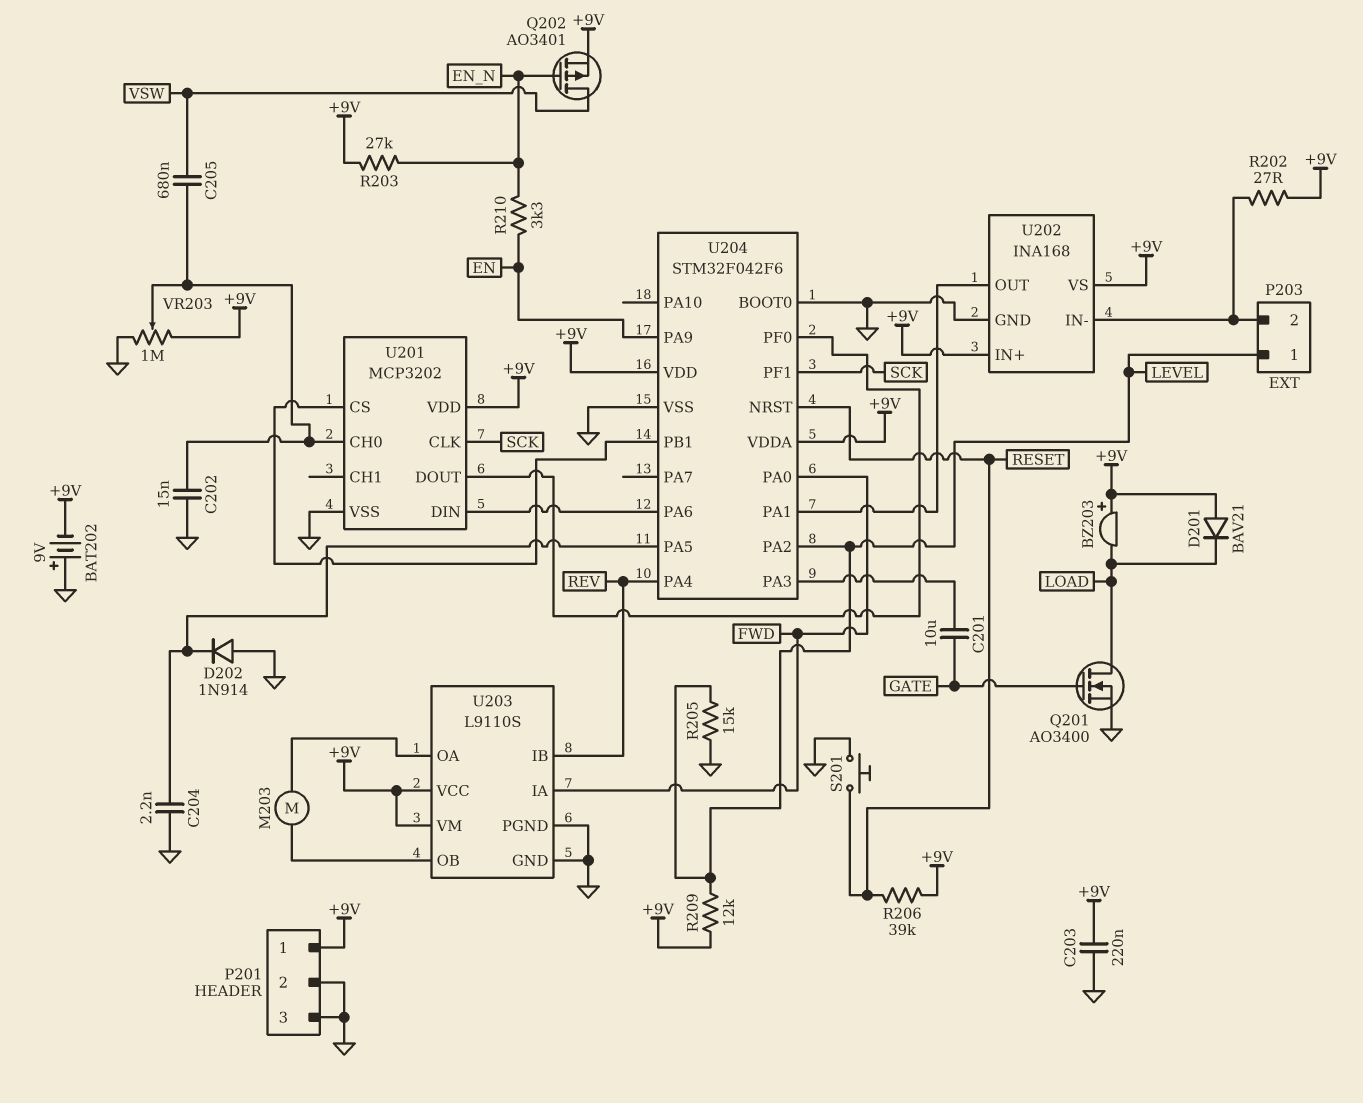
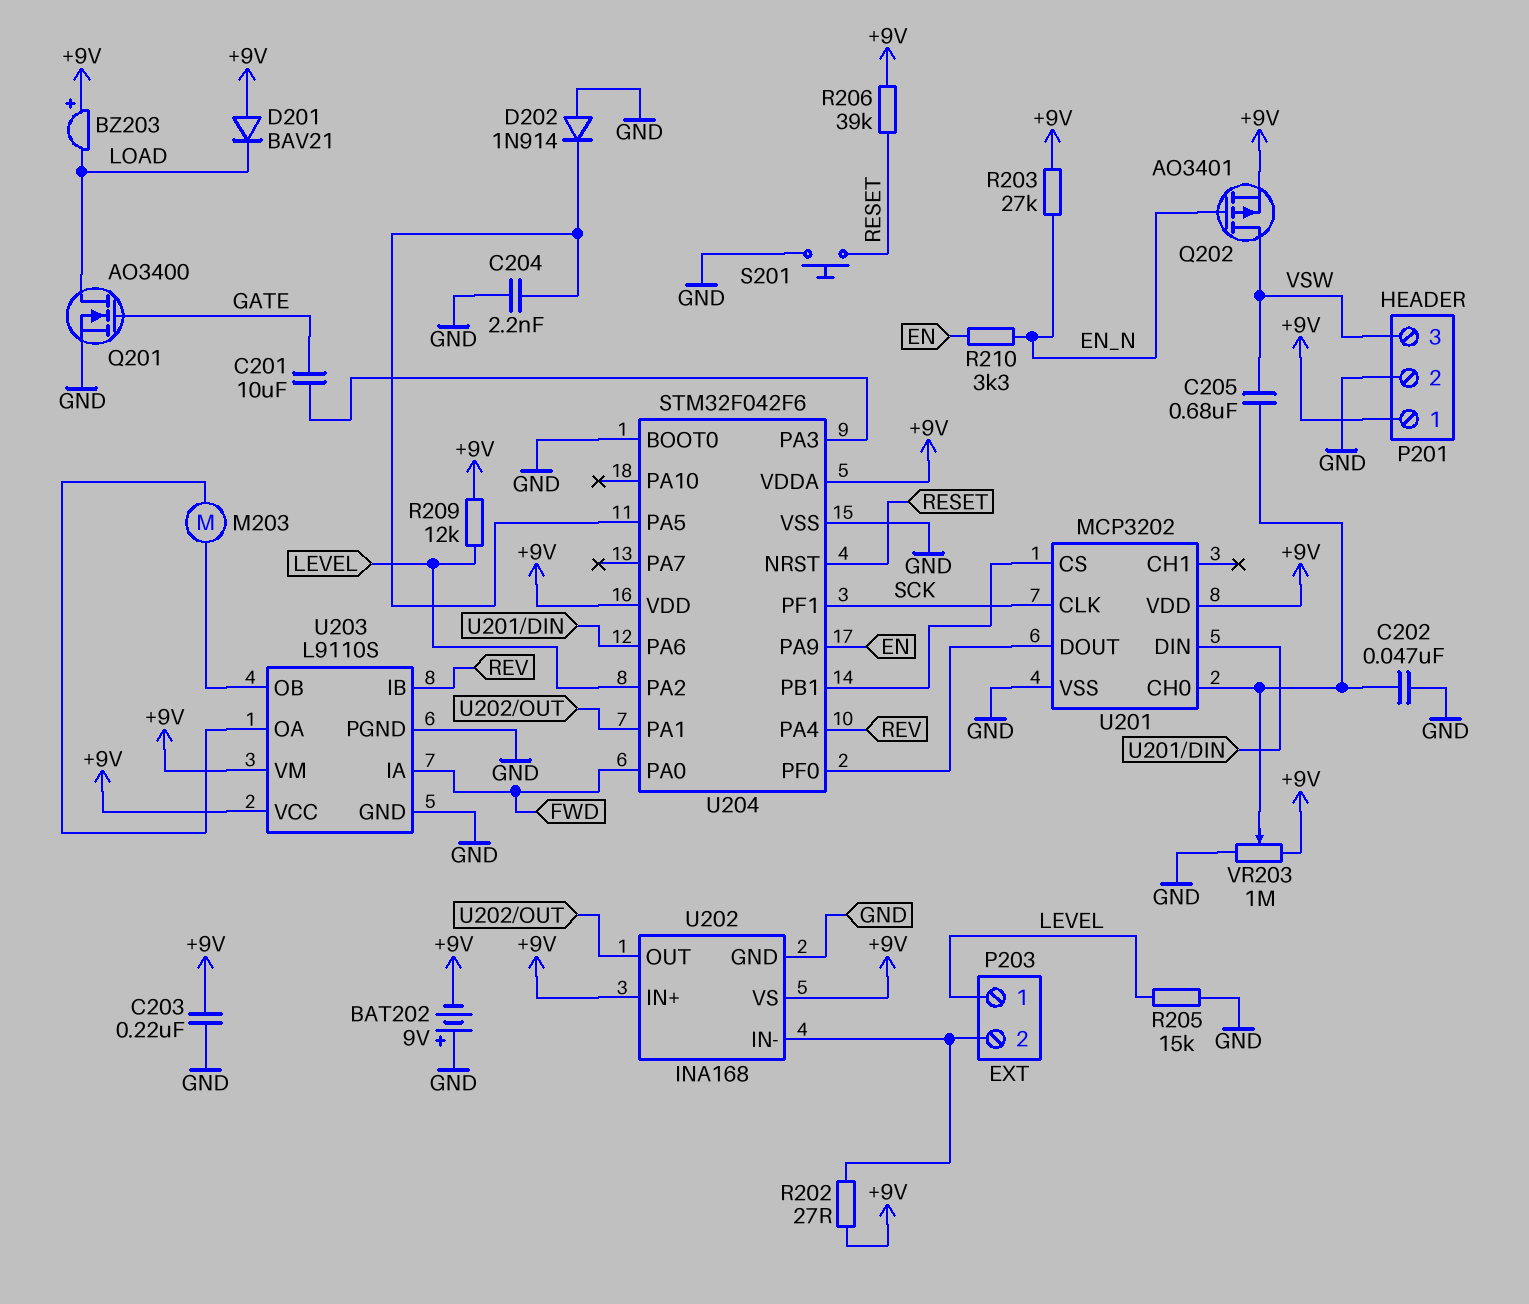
C202: 15nF (GND, U201/CH0) -> 47nF (GND, U201/CH0)
P201 pin 3: GND -> VSW

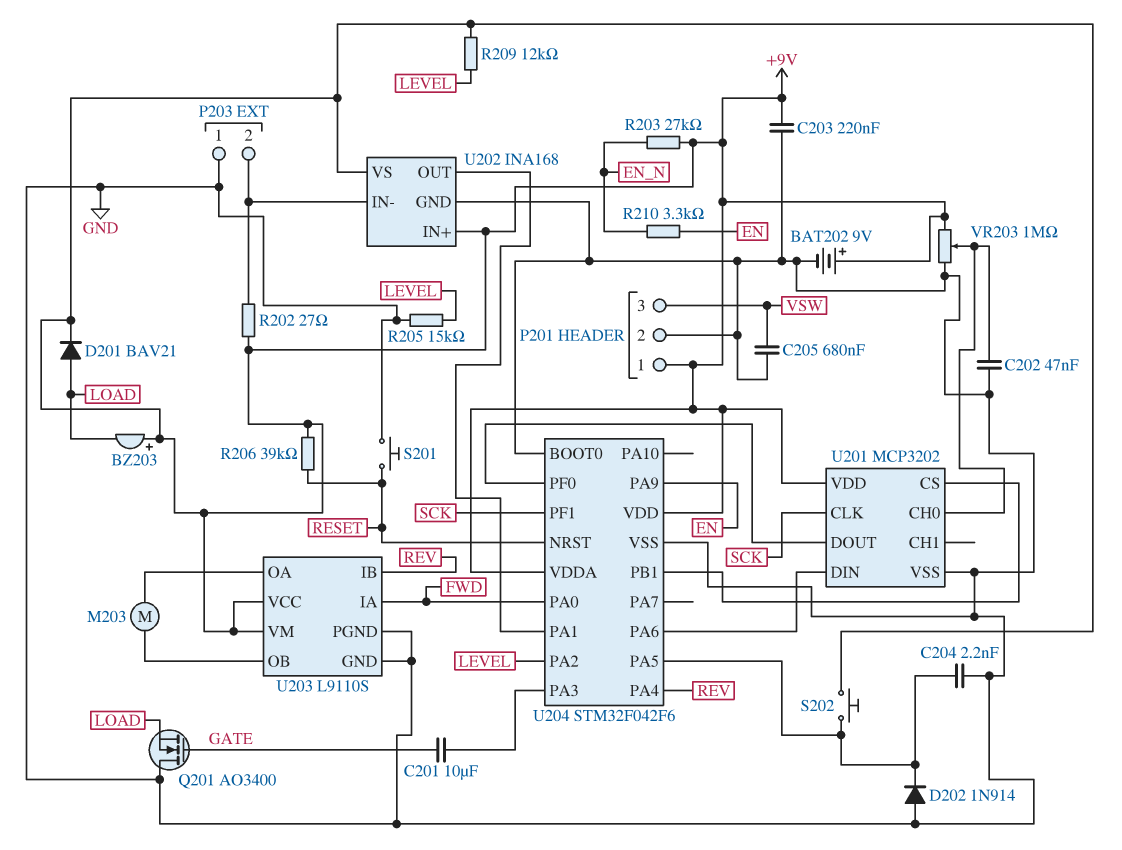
BAT202: 9V (plus GND, minus +9V) -> 9V (plus +9V, minus GND)
C205: 680nF (U201/CH0, VSW) -> 680nF (GND, VSW)
D201: diode BAV21 (A +9V, K LOAD) -> diode BAV21 (A LOAD, K +9V)
P203 pin 1: LEVEL -> GND
Q201: NMOS AO3400 (G GATE, D LOAD, S GND) -> NMOS AO3400 (G GATE, D GND, S LOAD)
Q202: PMOS AO3401 (G EN_N, D VSW, S +9V) -> none
S202: none -> button (+9V, U204/PA5)

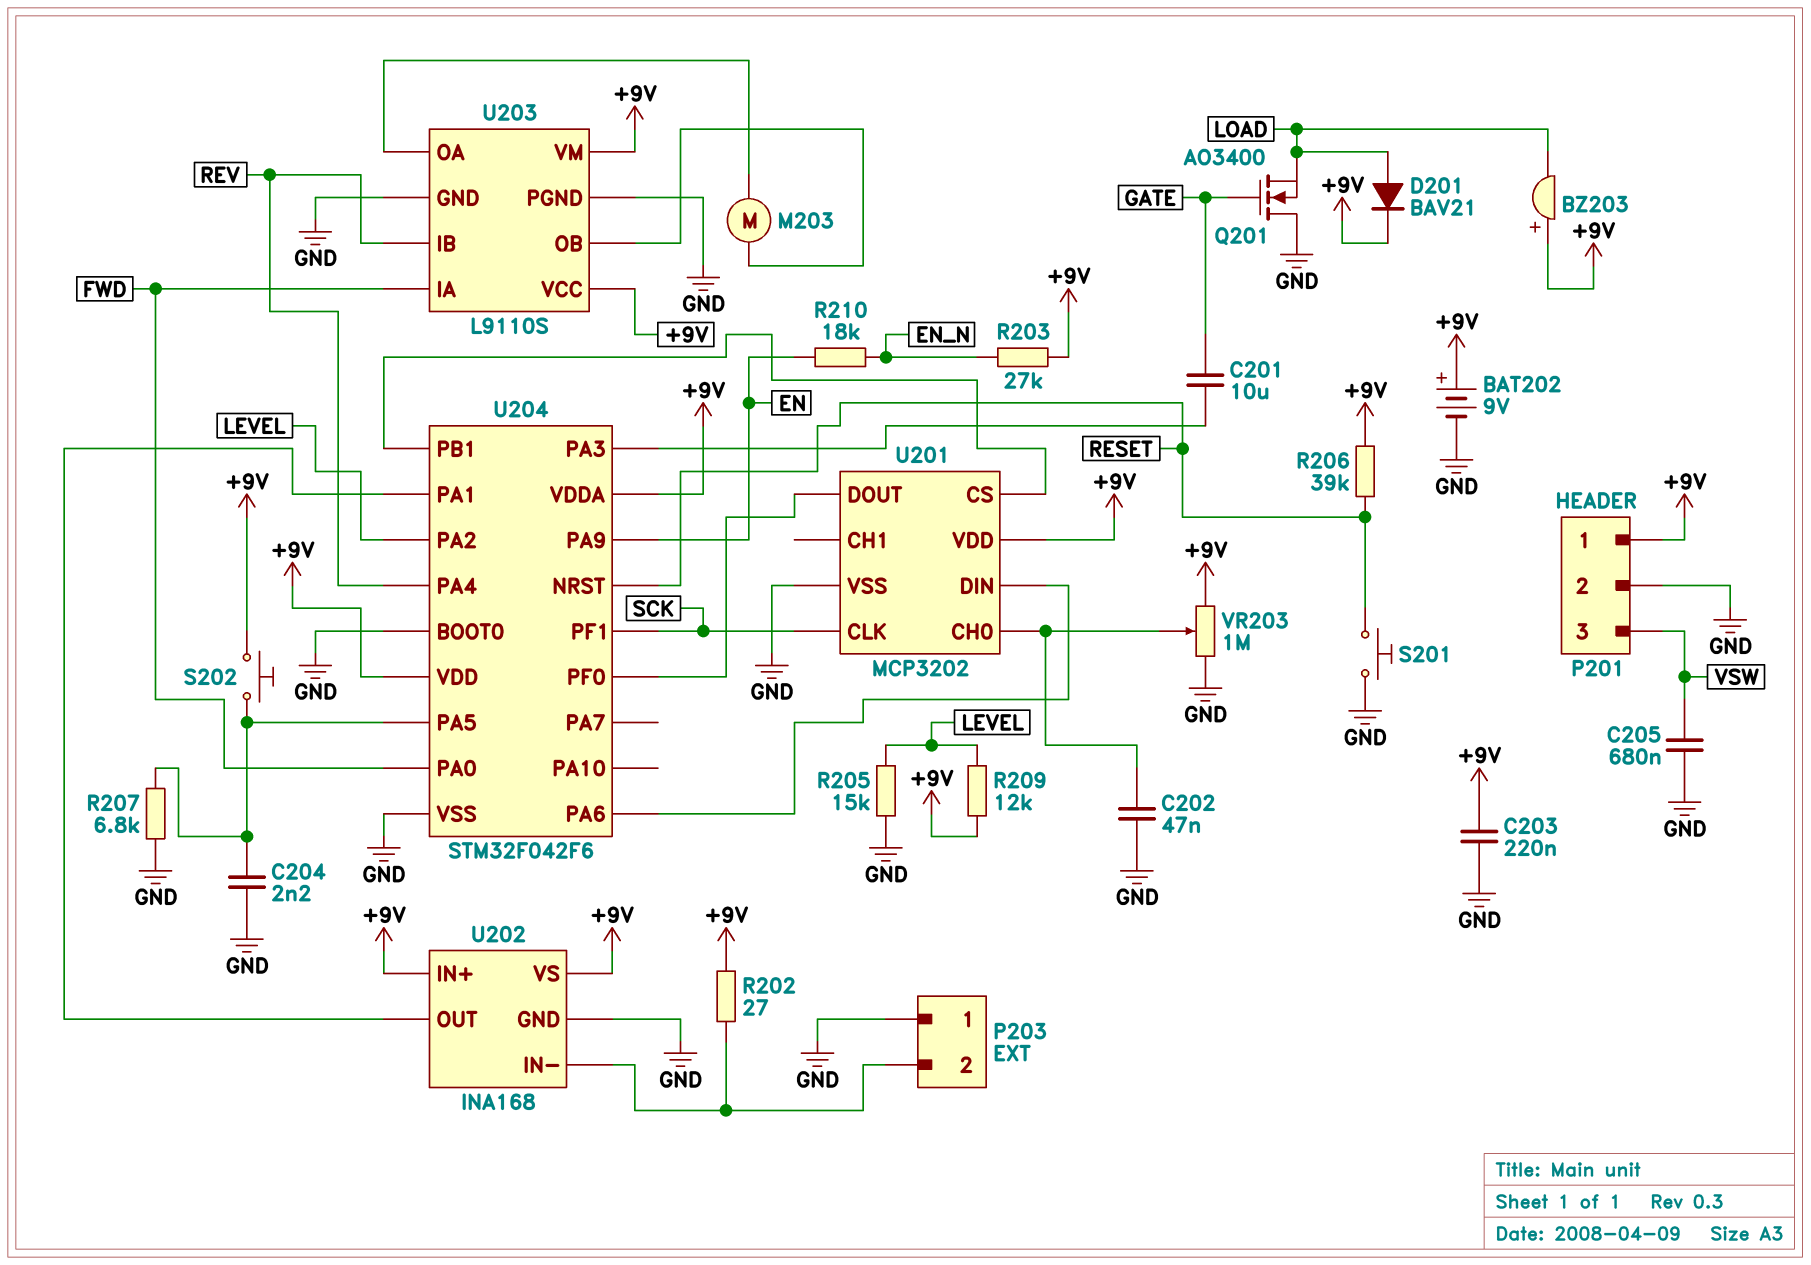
D202: diode 1N914 (A GND, K U204/PA5) -> none
R207: none -> 6.8k (GND, U204/PA5)
R210: 3.3k (EN, EN_N) -> 18k (EN, EN_N)

